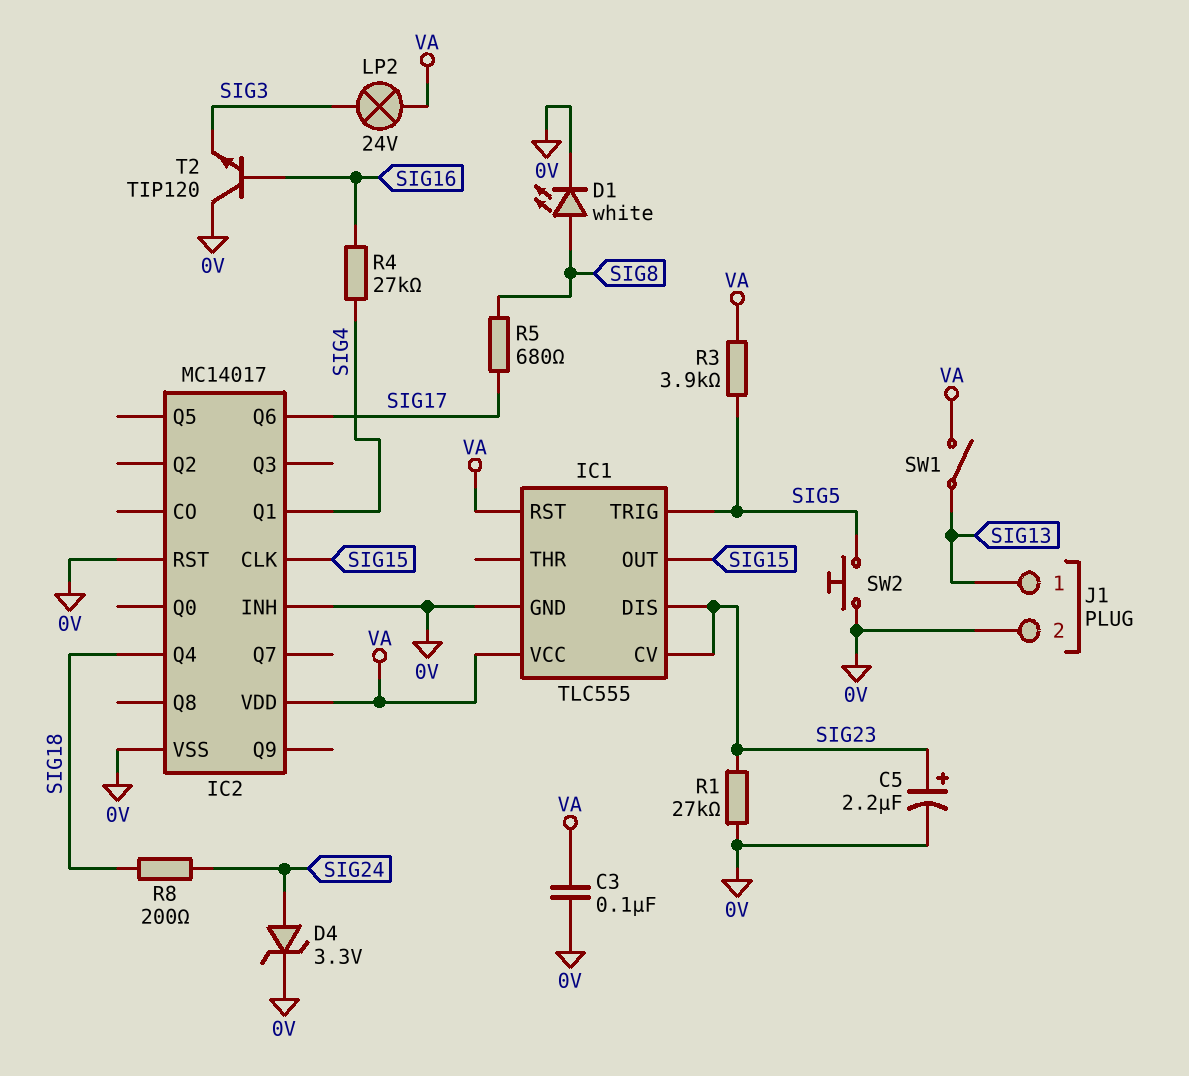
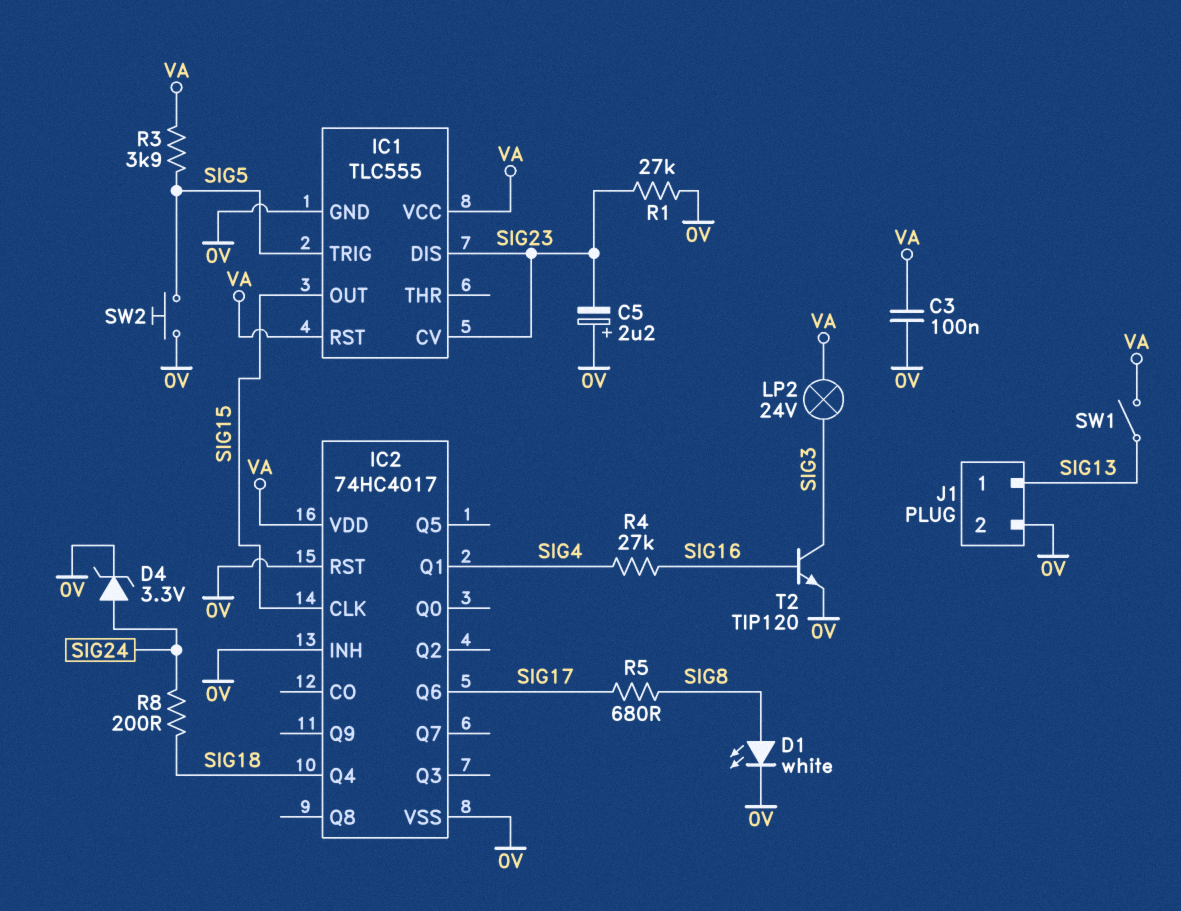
C5: 2.2uF (plus SIG23, minus 0V) -> 2.2uF (plus 0V, minus SIG23)
IC2: MC14017 -> 74HC4017
T2: NPN TIP120 (B SIG16, C 0V, E SIG3) -> NPN TIP120 (B SIG16, C SIG3, E 0V)

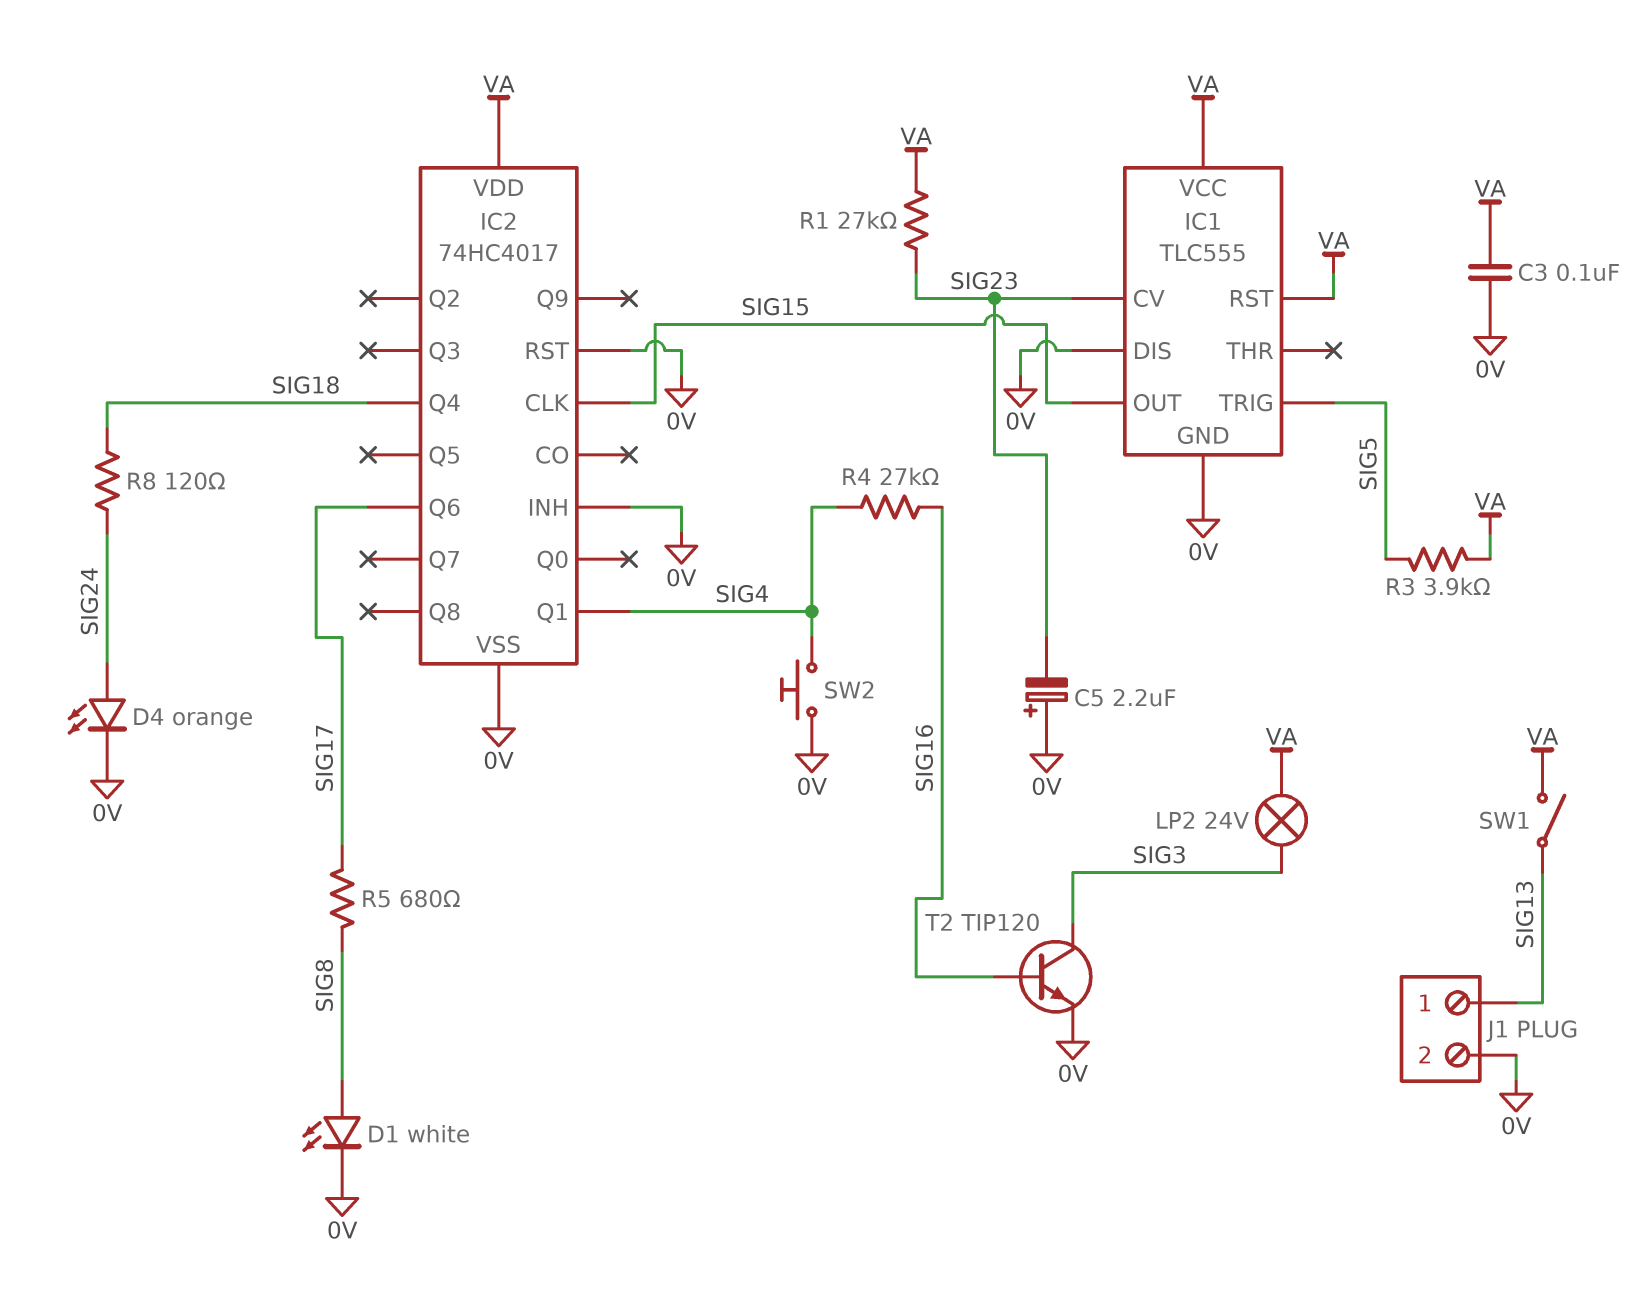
D4: zener 3.3V (A SIG24, K 0V) -> LED orange (A SIG24, K 0V)
IC1 pin DIS: SIG23 -> 0V
R1: 27k (0V, SIG23) -> 27k (SIG23, VA)
R8: 200 (SIG18, SIG24) -> 120 (SIG18, SIG24)
SW2: button (0V, SIG5) -> button (0V, SIG4)

